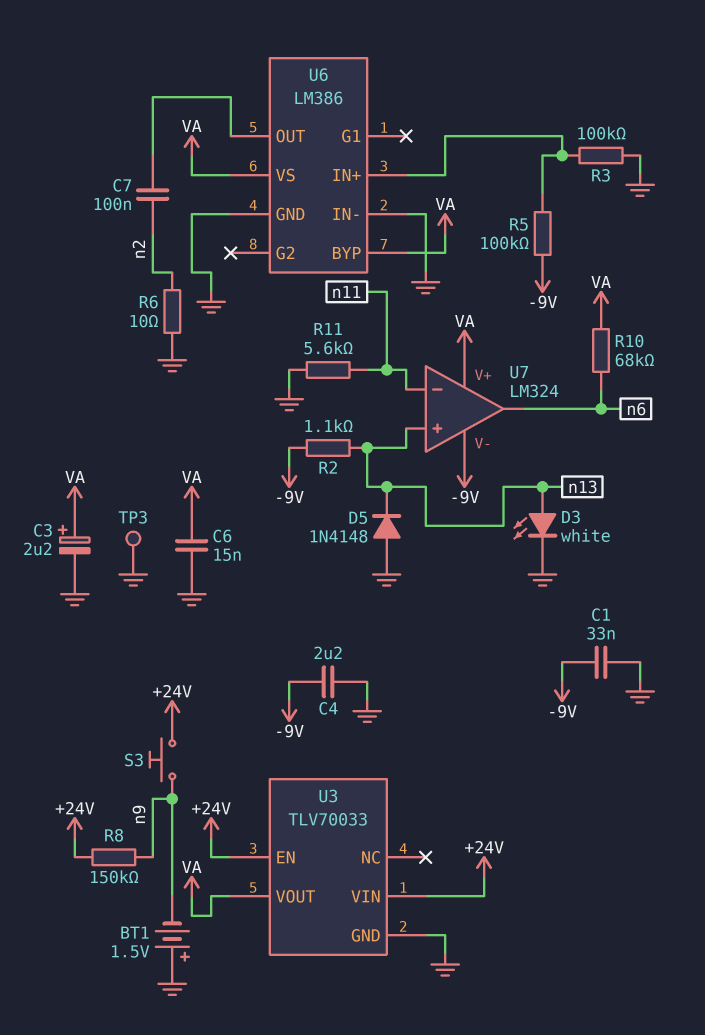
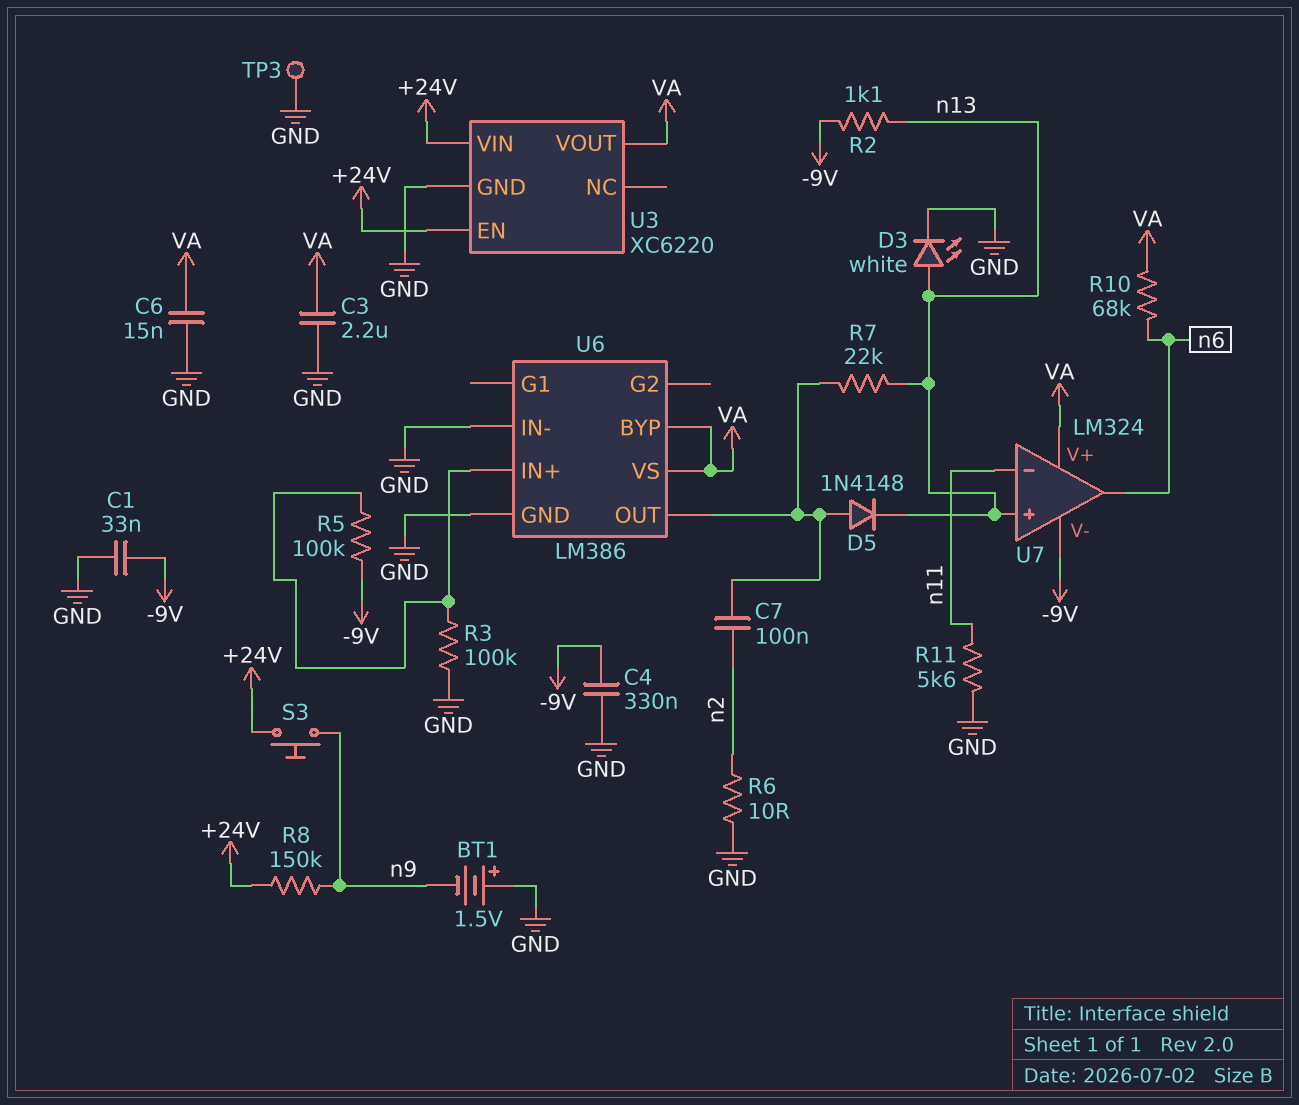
C3: 2.2uF (plus VA, minus GND) -> 2.2uF (GND, VA)
C4: 2.2uF (-9V, GND) -> 330nF (-9V, GND)
D5: diode 1N4148 (A GND, K n13) -> diode 1N4148 (A U6/OUT, K n13)
R7: none -> 22k (U6/OUT, n13)
U3: TLV70033 -> XC6220

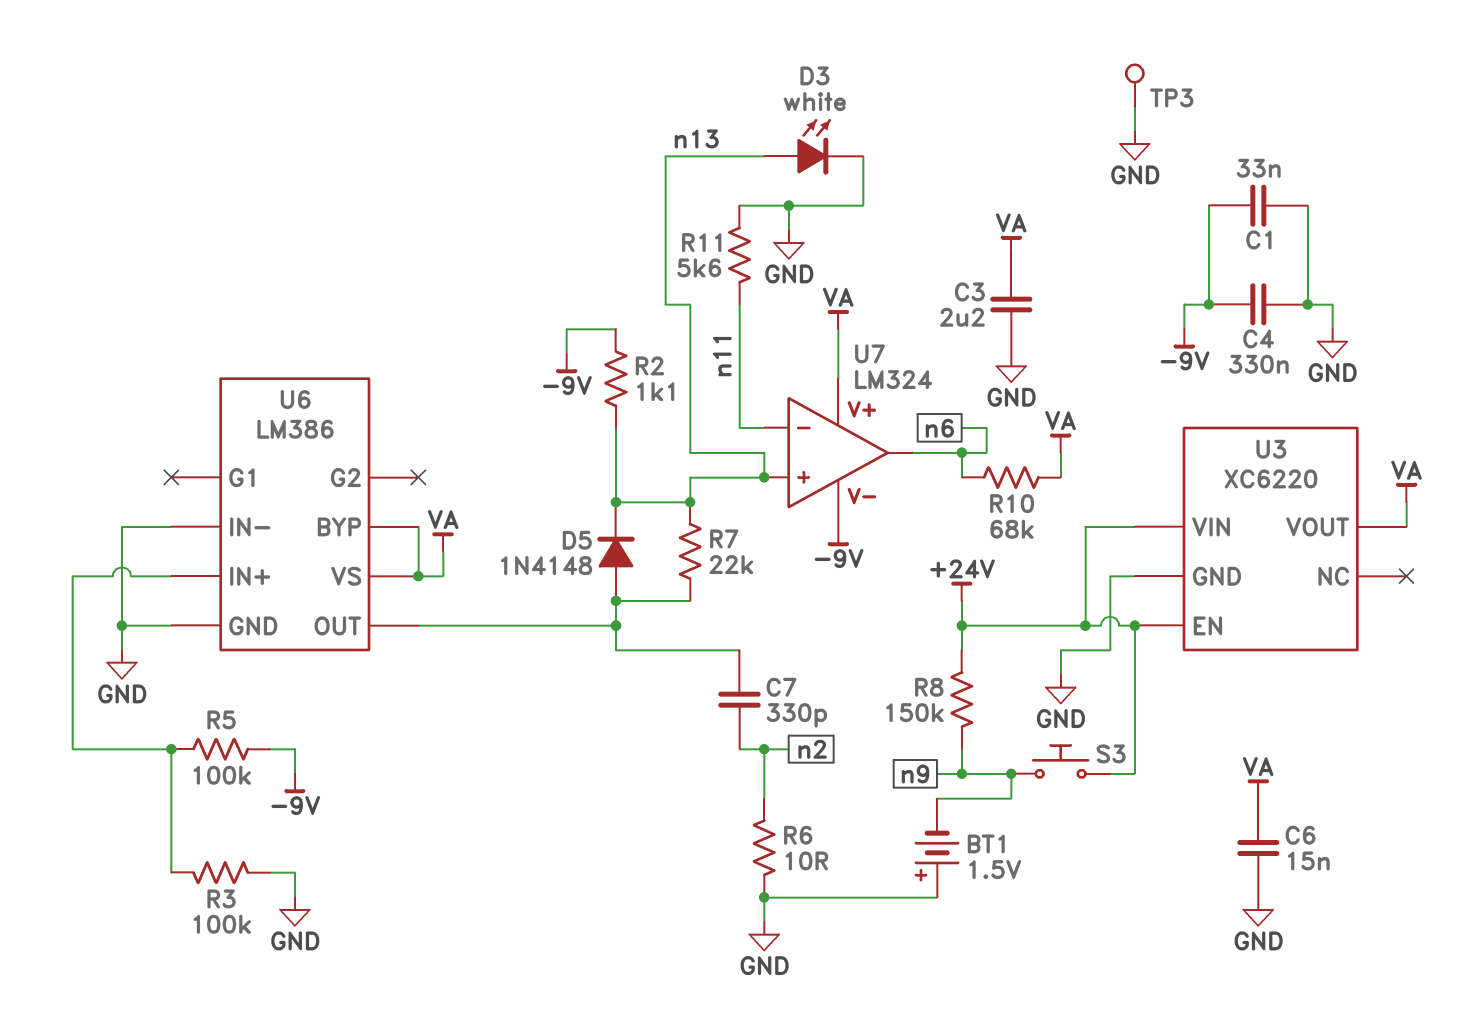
C7: 100nF (U6/OUT, n2) -> 330pF (U6/OUT, n2)

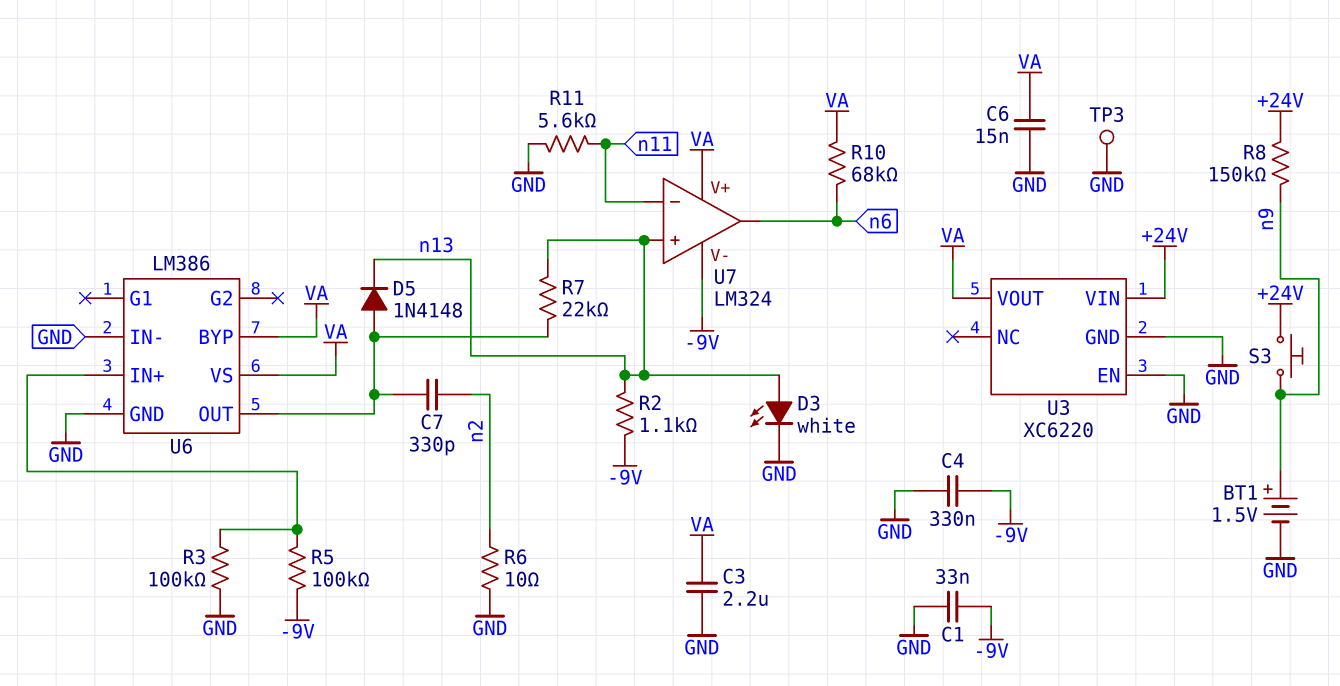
BT1: 1.5V (plus GND, minus n9) -> 1.5V (plus n9, minus GND)
U3 pin EN: +24V -> GND

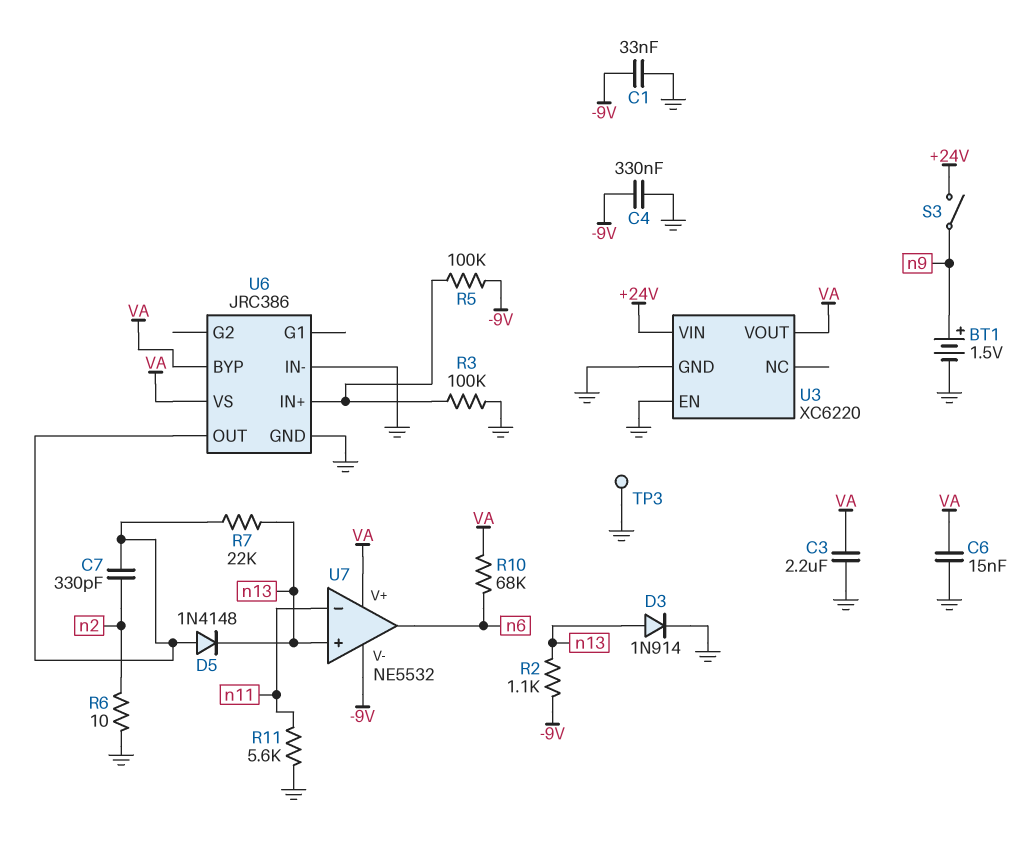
D3: LED white (A n13, K GND) -> diode 1N914 (A n13, K GND)
R8: 150k (+24V, n9) -> none
S3: button (+24V, n9) -> switch (+24V, n9)
U6: LM386 -> JRC386
U7: LM324 -> NE5532

